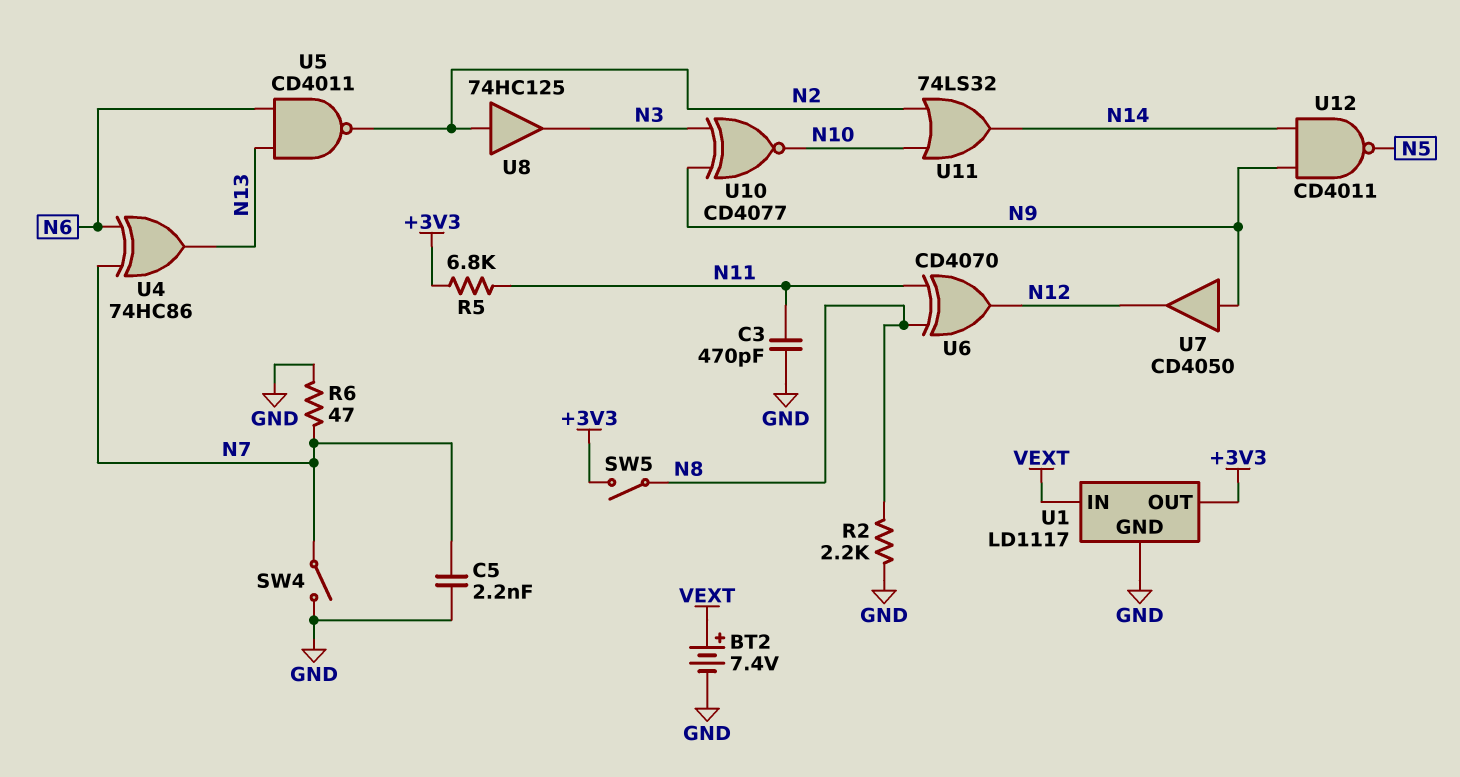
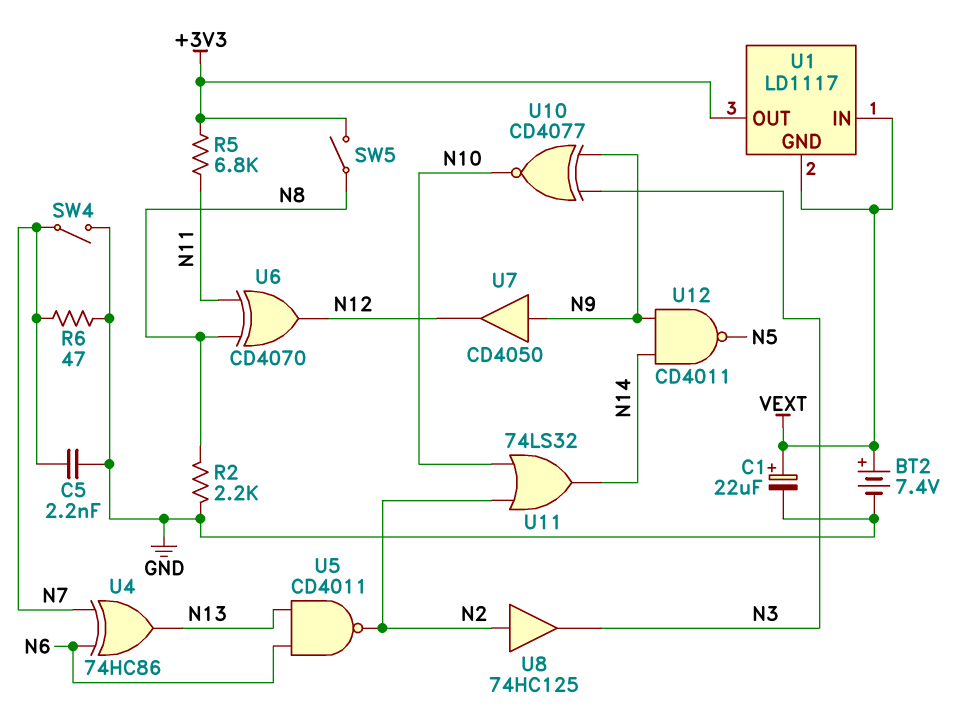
C1: none -> 22uF (plus VEXT, minus GND)
C3: 470pF (GND, N11) -> none
U1 pin GND: GND -> VEXT

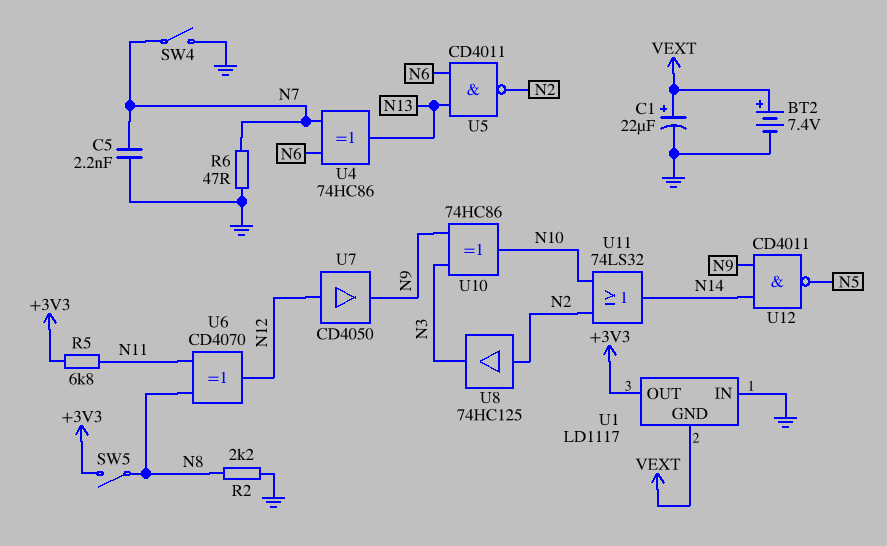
U1 pin IN: VEXT -> GND
U7: buffer CD4050 (in N9, out N12) -> buffer CD4050 (in N12, out N9)
U10: XNOR CD4077 (in N3, in N9, out N10) -> XOR 74HC86 (in N3, in N9, out N10)

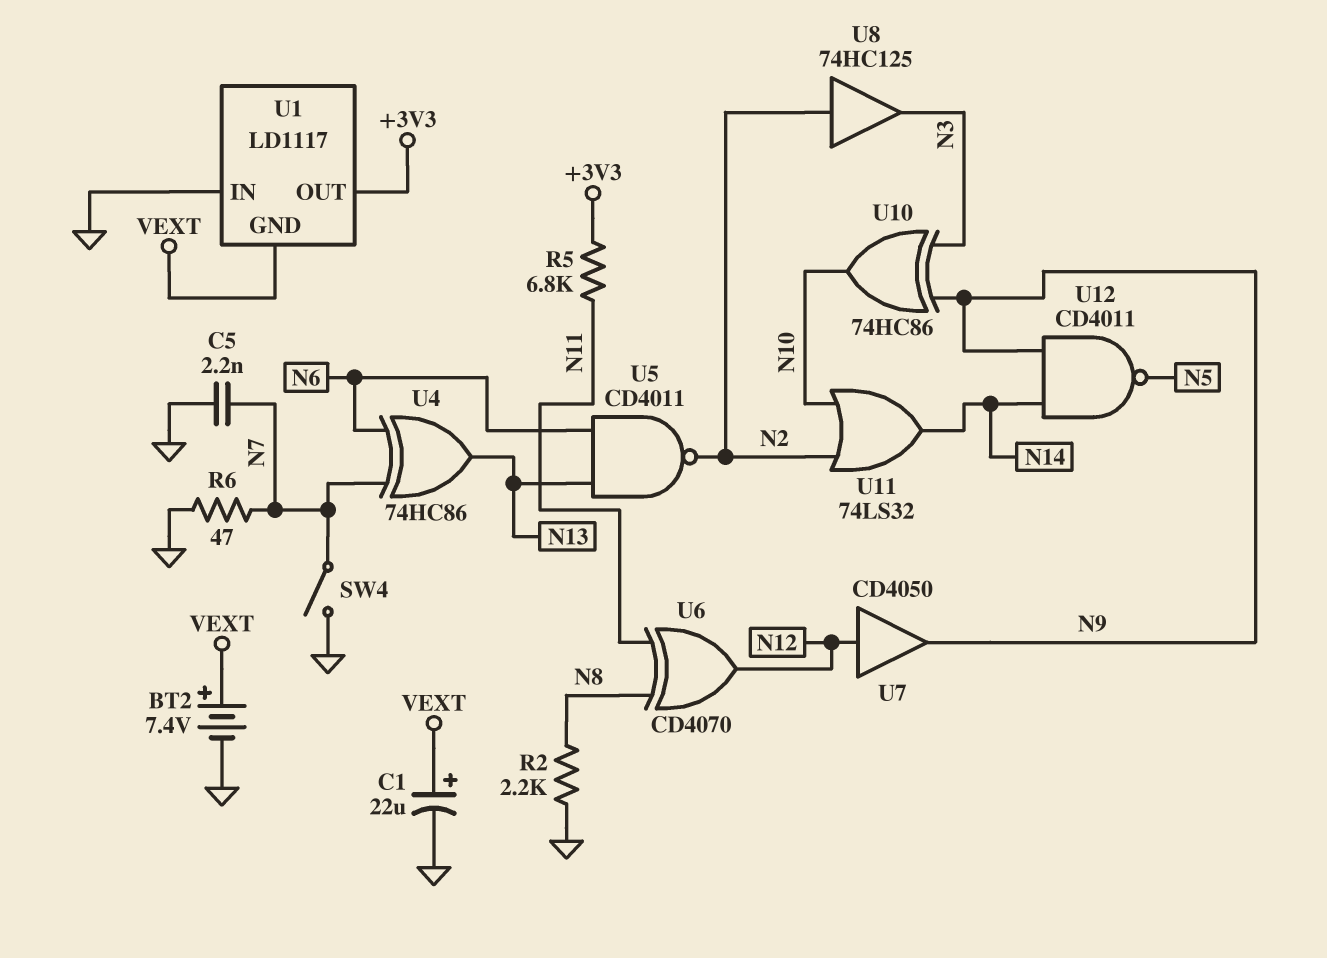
SW5: switch (+3V3, N8) -> none

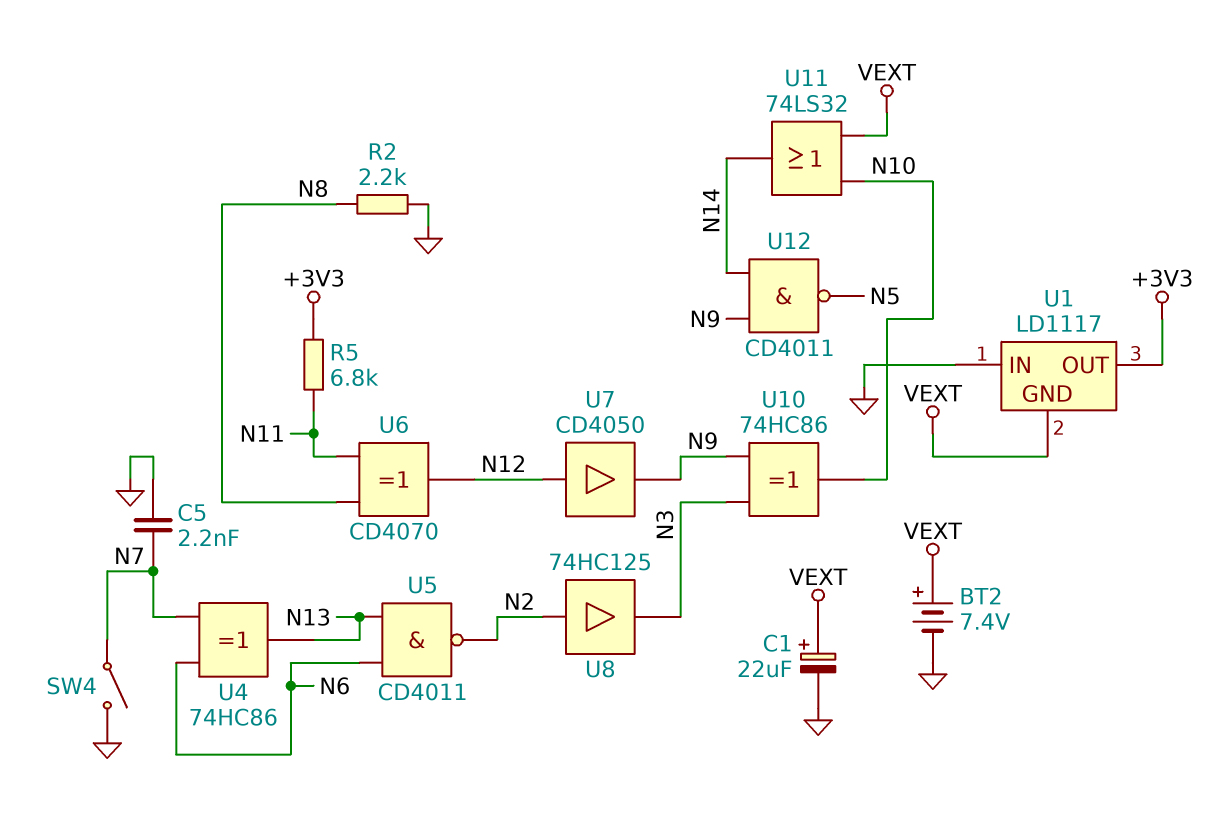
R6: 47 (GND, N7) -> none
U11: OR 74LS32 (in N2, in N10, out N14) -> OR 74LS32 (in N10, in VEXT, out N14)

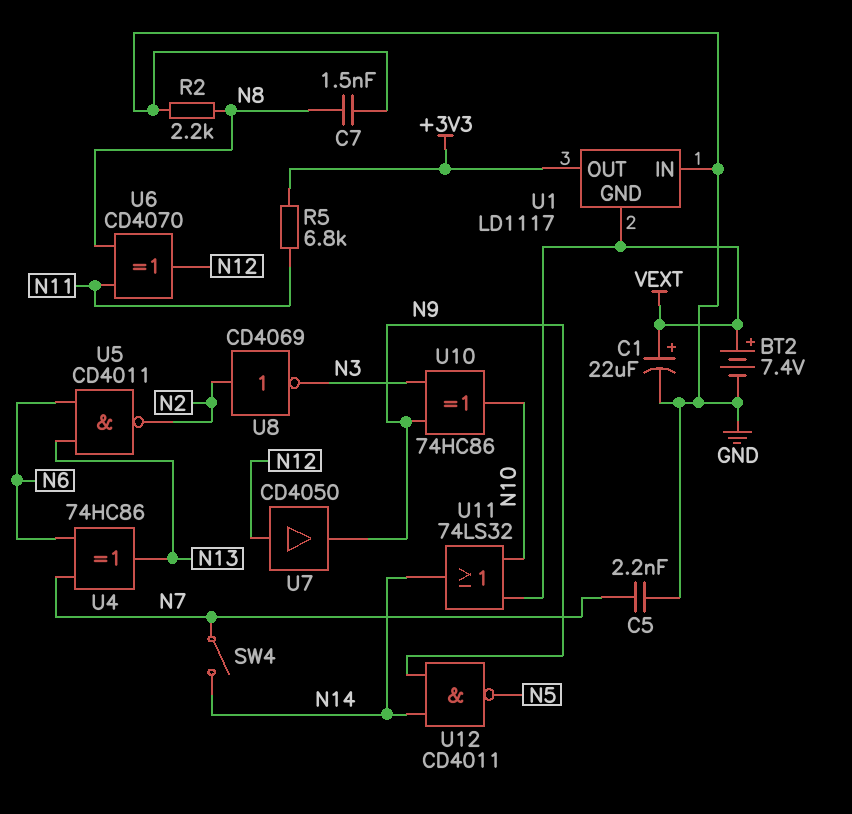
C7: none -> 1.5nF (GND, N8)
SW4: switch (GND, N7) -> switch (N7, N14)
U8: buffer 74HC125 (in N2, out N3) -> NOT CD4069 (in N2, out N3)

